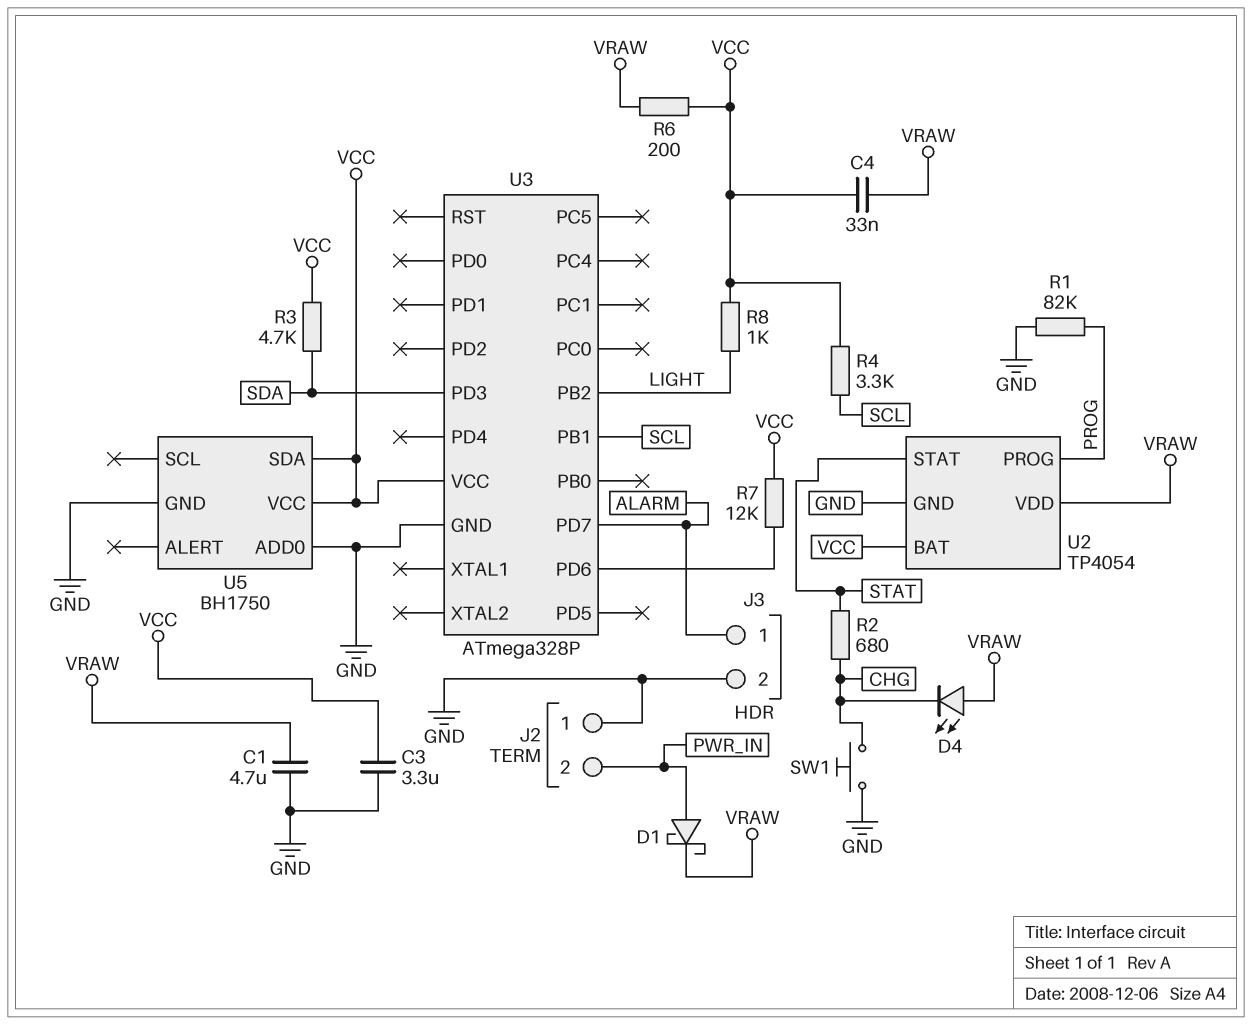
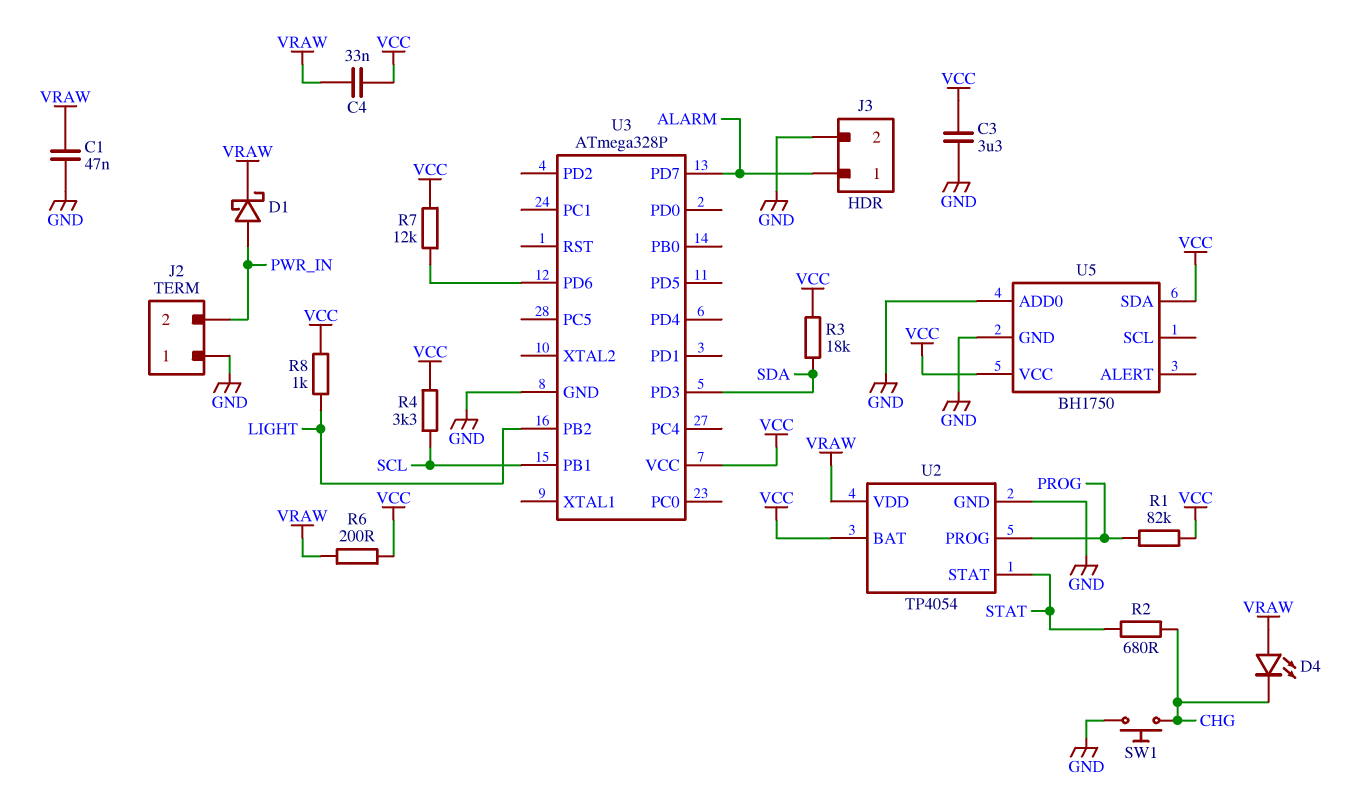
C1: 4.7uF (GND, VRAW) -> 47nF (GND, VRAW)
R1: 82k (GND, PROG) -> 82k (PROG, VCC)
R3: 4.7k (SDA, VCC) -> 18k (SDA, VCC)

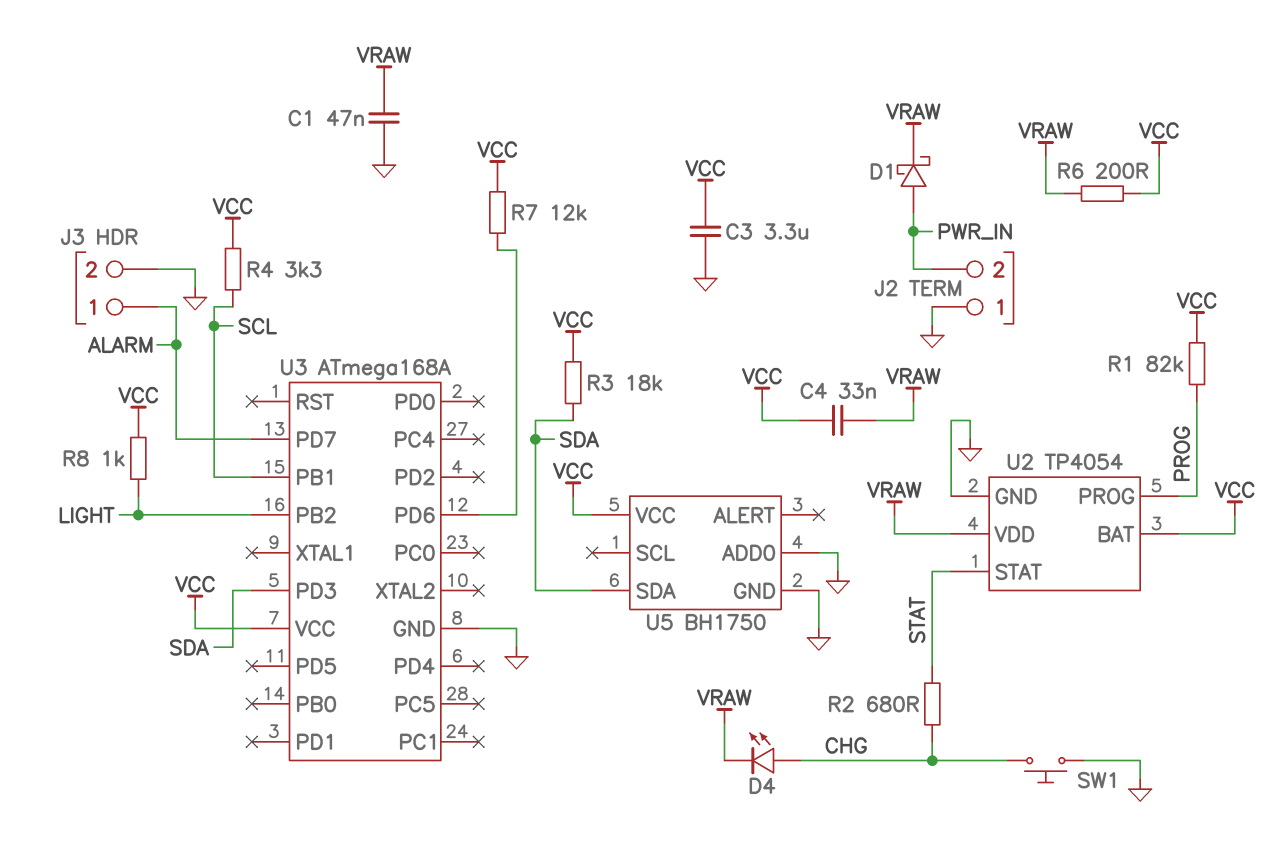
D4: LED (A VRAW, K CHG) -> LED (A CHG, K VRAW)
U3: ATmega328P -> ATmega168A
U5 pin SDA: VCC -> SDA

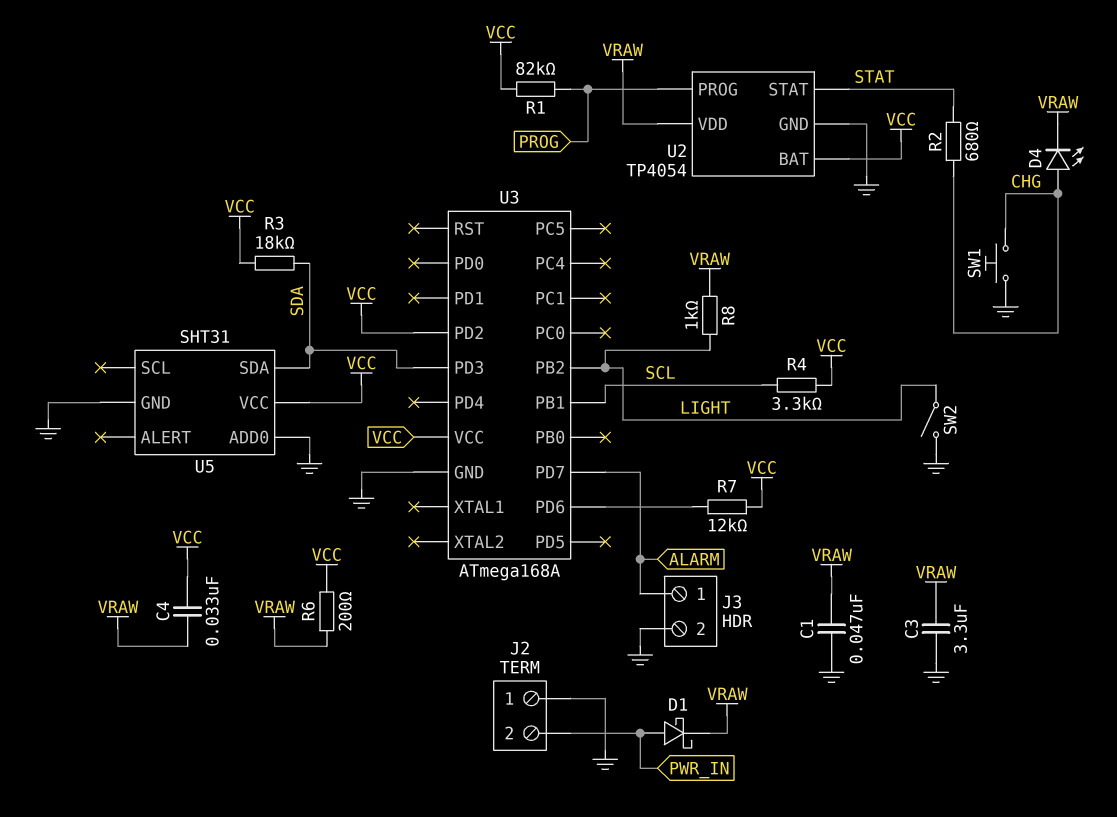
C3: 3.3uF (GND, VCC) -> 3.3uF (GND, VRAW)
R8: 1k (LIGHT, VCC) -> 1k (LIGHT, VRAW)
SW2: none -> switch (GND, LIGHT)
U3 pin PD2: none -> VCC
U5: BH1750 -> SHT31

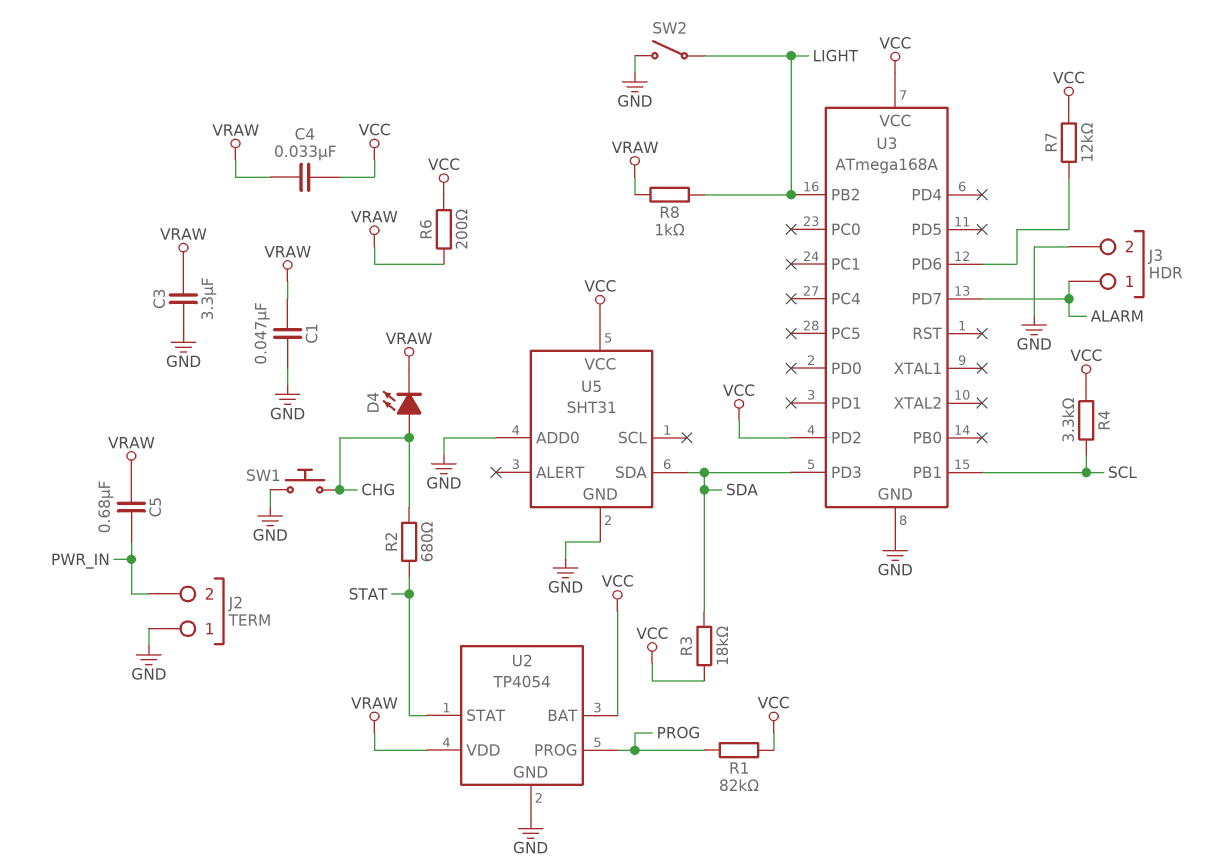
C5: none -> 680nF (PWR_IN, VRAW)
D1: schottky (A PWR_IN, K VRAW) -> none

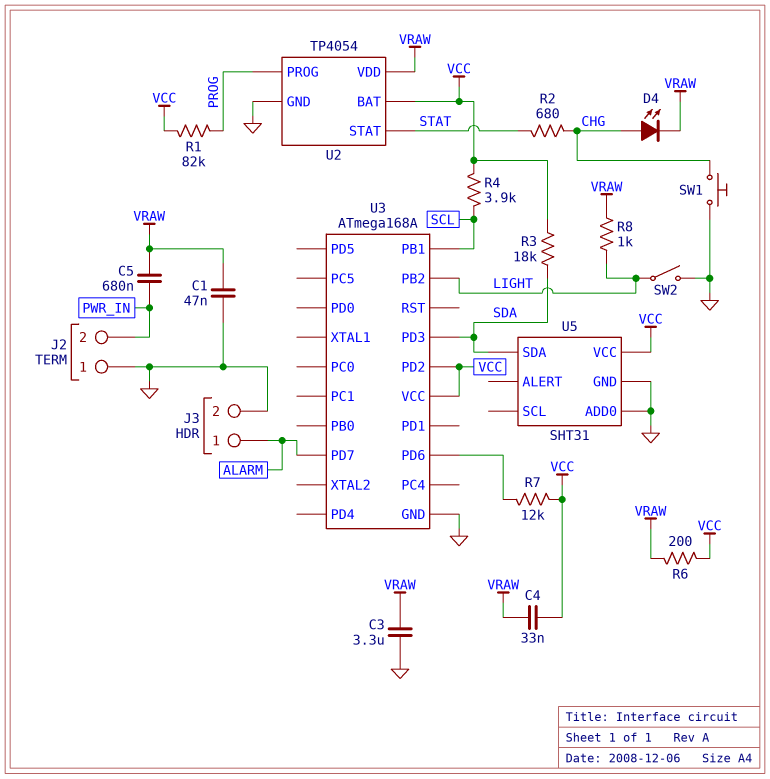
R4: 3.3k (SCL, VCC) -> 3.9k (SCL, VCC)

